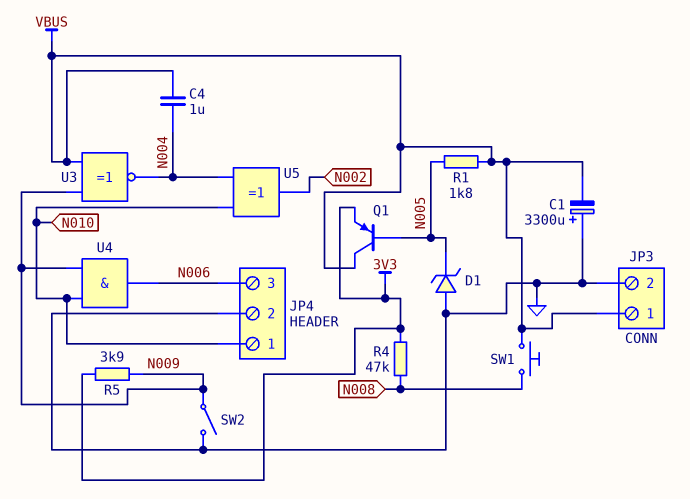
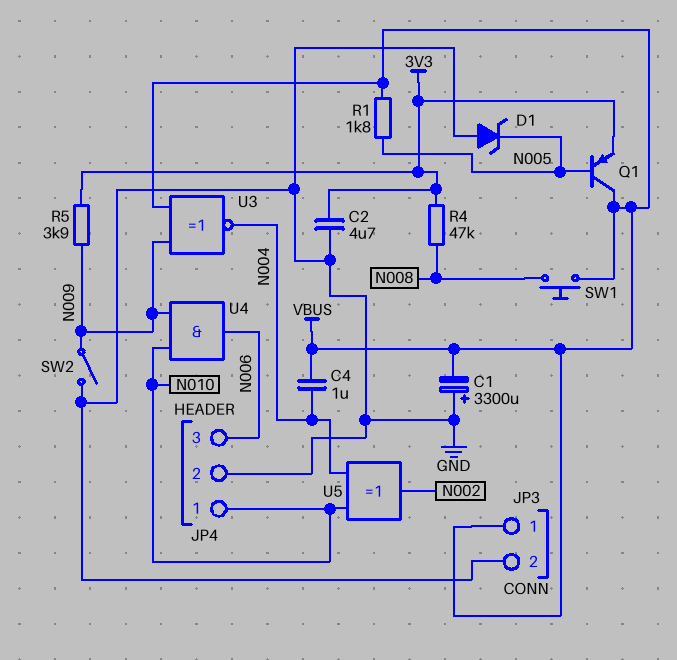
C2: none -> 4.7uF (3V3, GND)

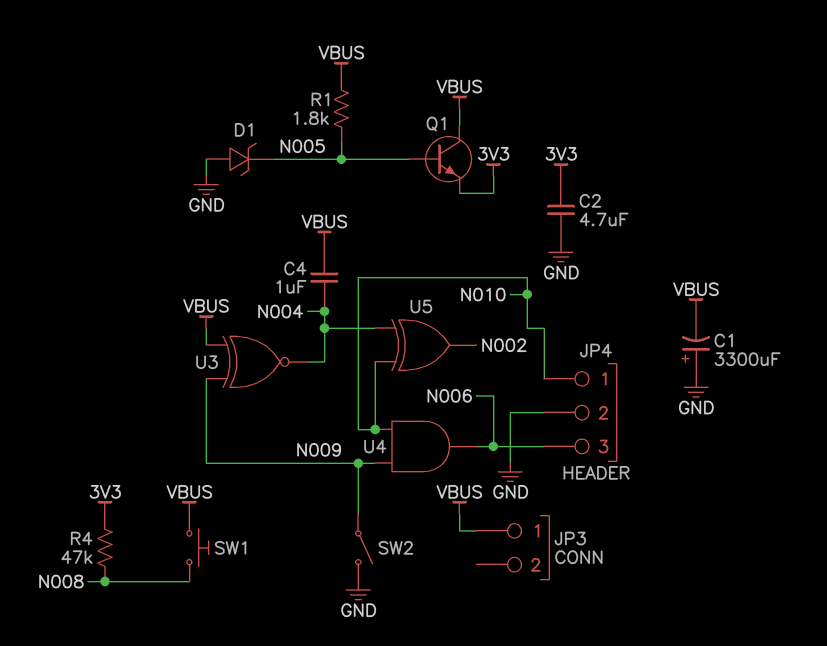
JP3 pin 2: GND -> none
Q1: PNP (B N005, C VBUS, E 3V3) -> NPN (B N005, C VBUS, E 3V3)
R5: 3.9k (3V3, N009) -> none

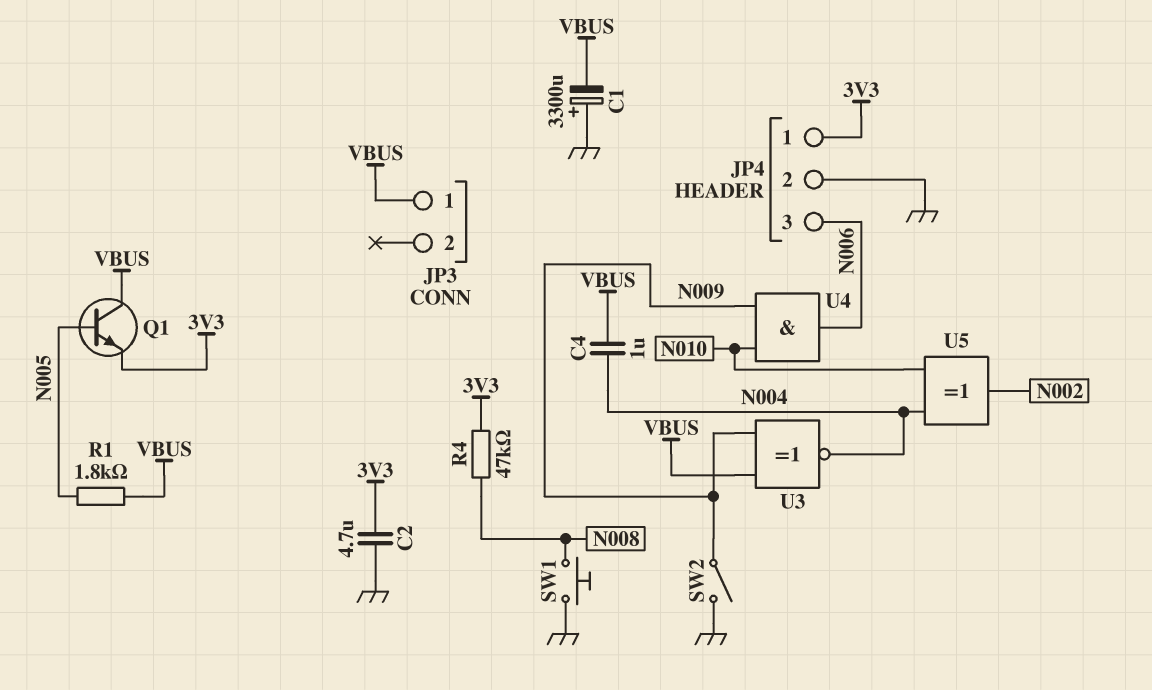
D1: zener (A GND, K N005) -> none
JP4 pin 1: N010 -> 3V3
SW1: button (N008, VBUS) -> button (GND, N008)

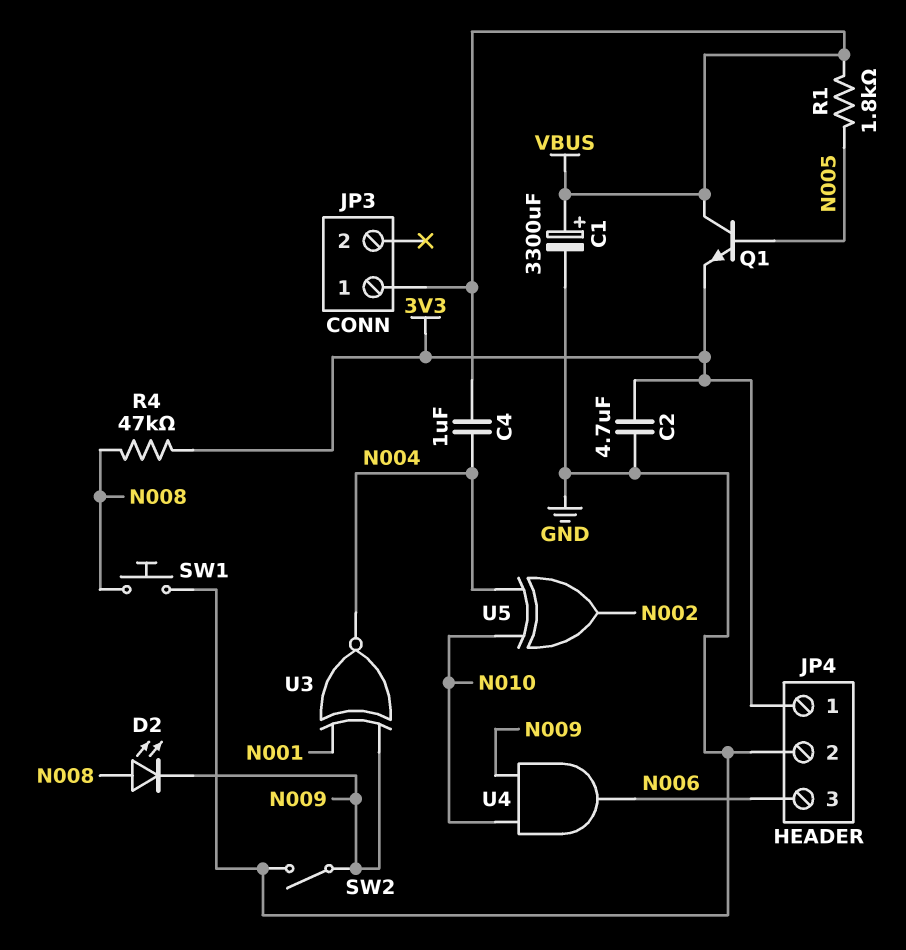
C1: 3300uF (plus GND, minus VBUS) -> 3300uF (plus VBUS, minus GND)
D2: none -> LED (A N008, K N009)
U3: XNOR (in N009, in VBUS, out N004) -> XNOR (in N001, in N009, out N004)

